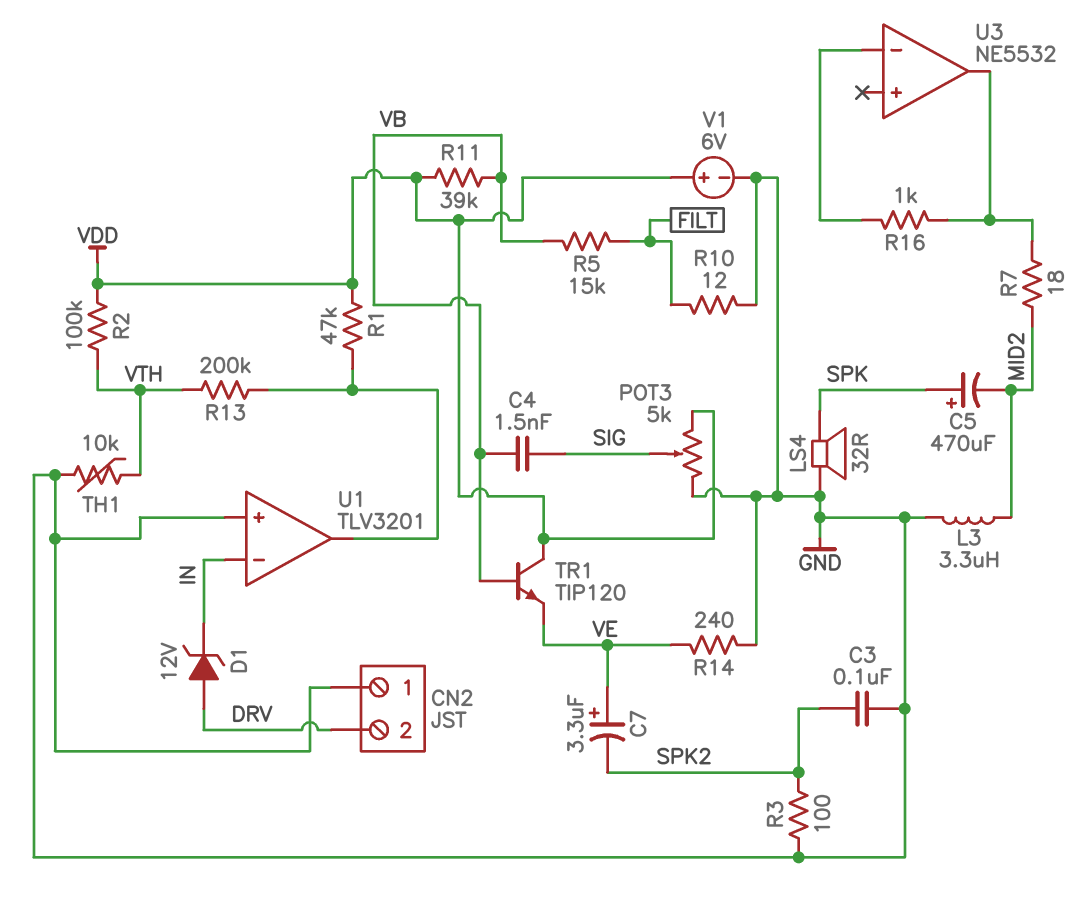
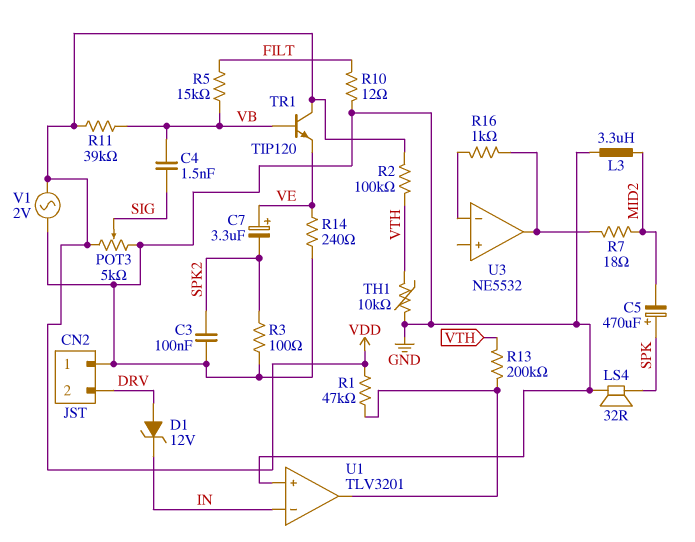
V1: 6V (plus VDD, minus GND) -> AC 2V (GND, VDD)

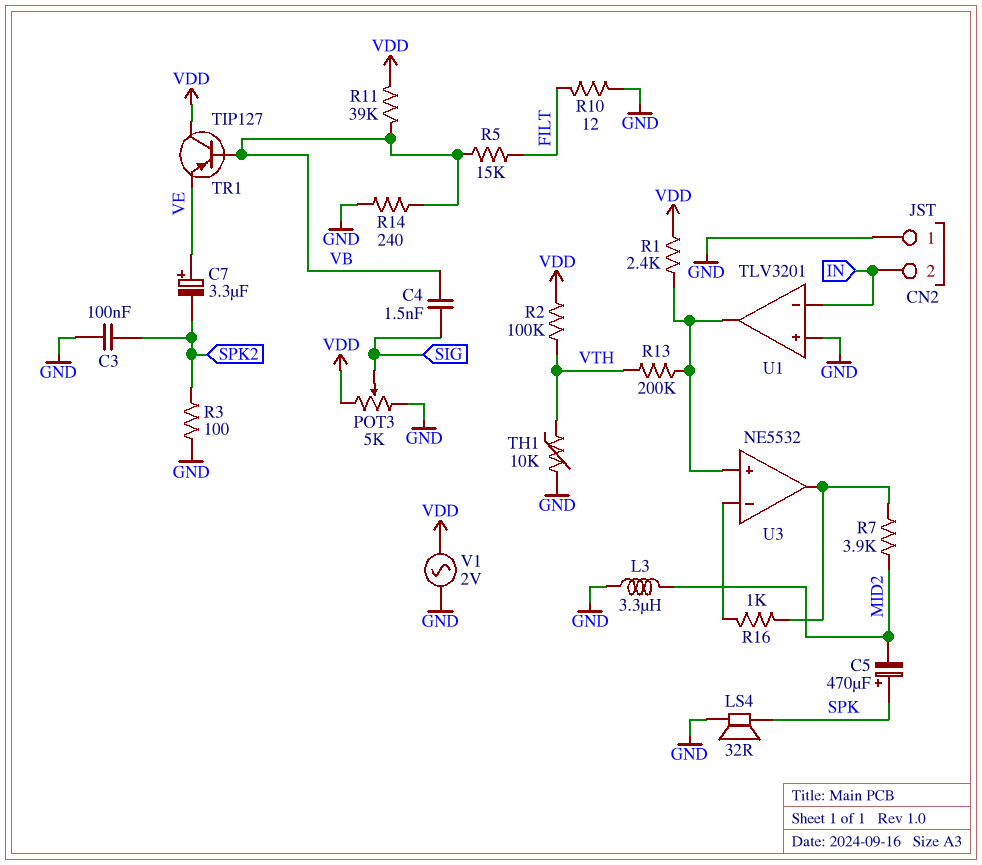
CN2 pin 2: DRV -> IN
D1: zener 12V (A DRV, K IN) -> none
R1: 47k (U1/out, VDD) -> 2.4k (U1/out, VDD)
R7: 18 (MID2, U3/out) -> 3.9k (MID2, U3/out)
R14: 240 (GND, VE) -> 240 (GND, VB)
TR1: NPN TIP120 (B VB, C VDD, E VE) -> PNP TIP127 (B VB, C VDD, E VE)
U3 pin in+: none -> U1/out

